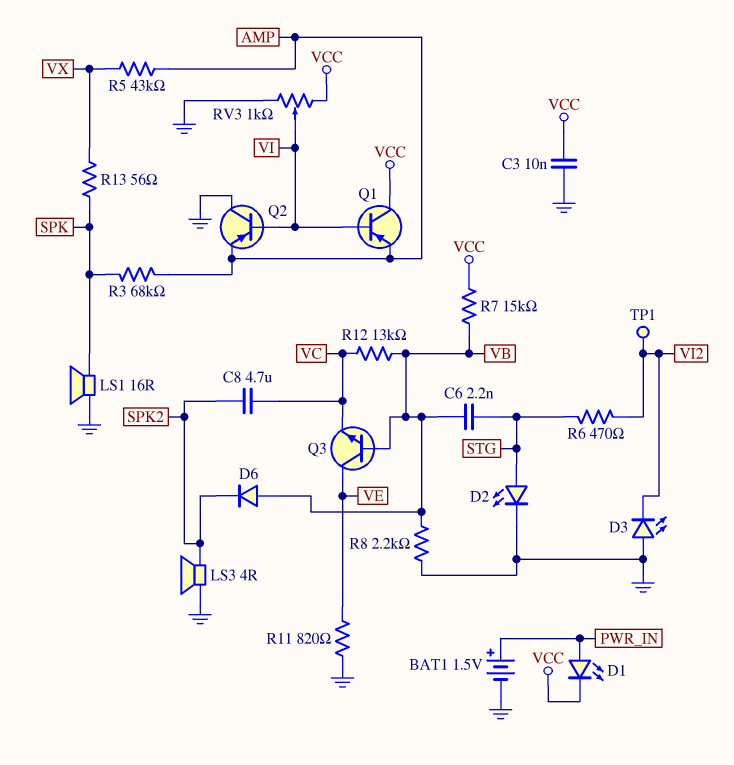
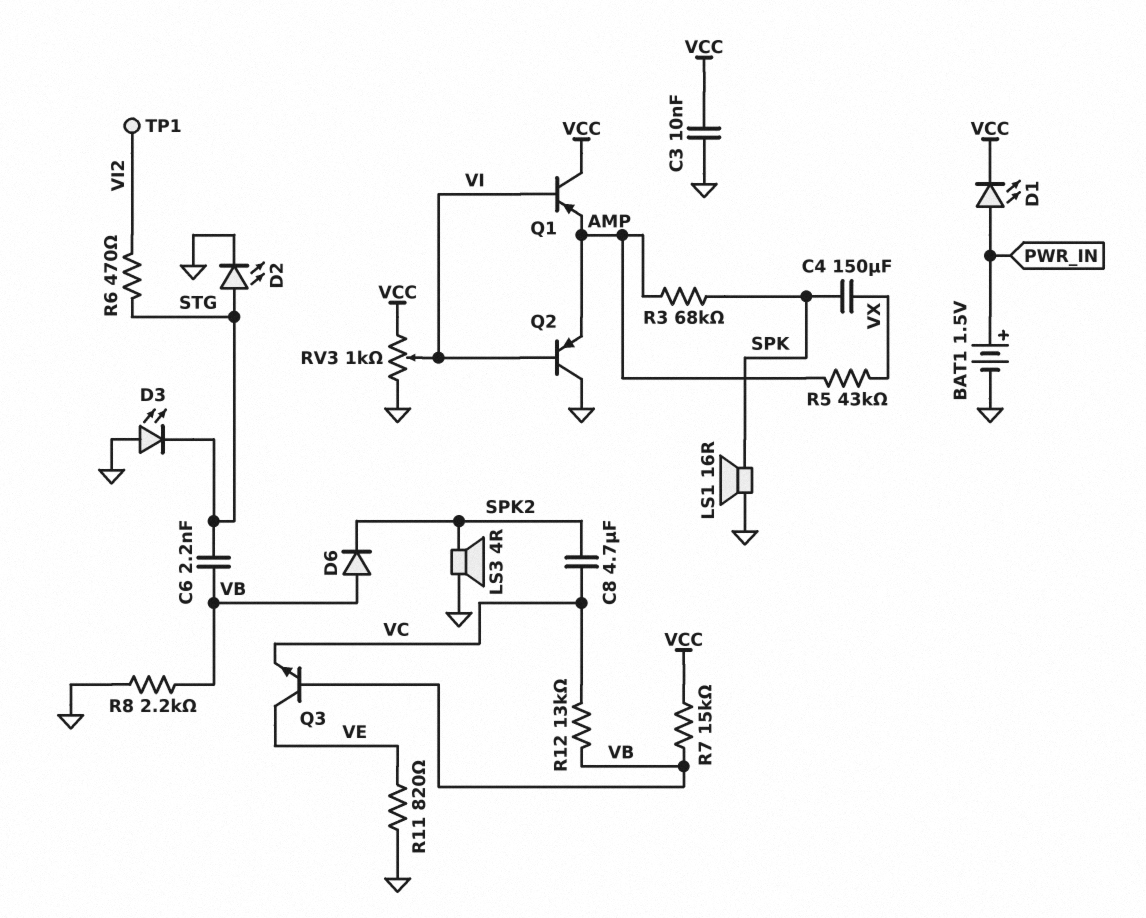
C4: none -> 150uF (SPK, VX)
D3: LED (A GND, K VI2) -> LED (A GND, K STG)
R13: 56 (SPK, VX) -> none

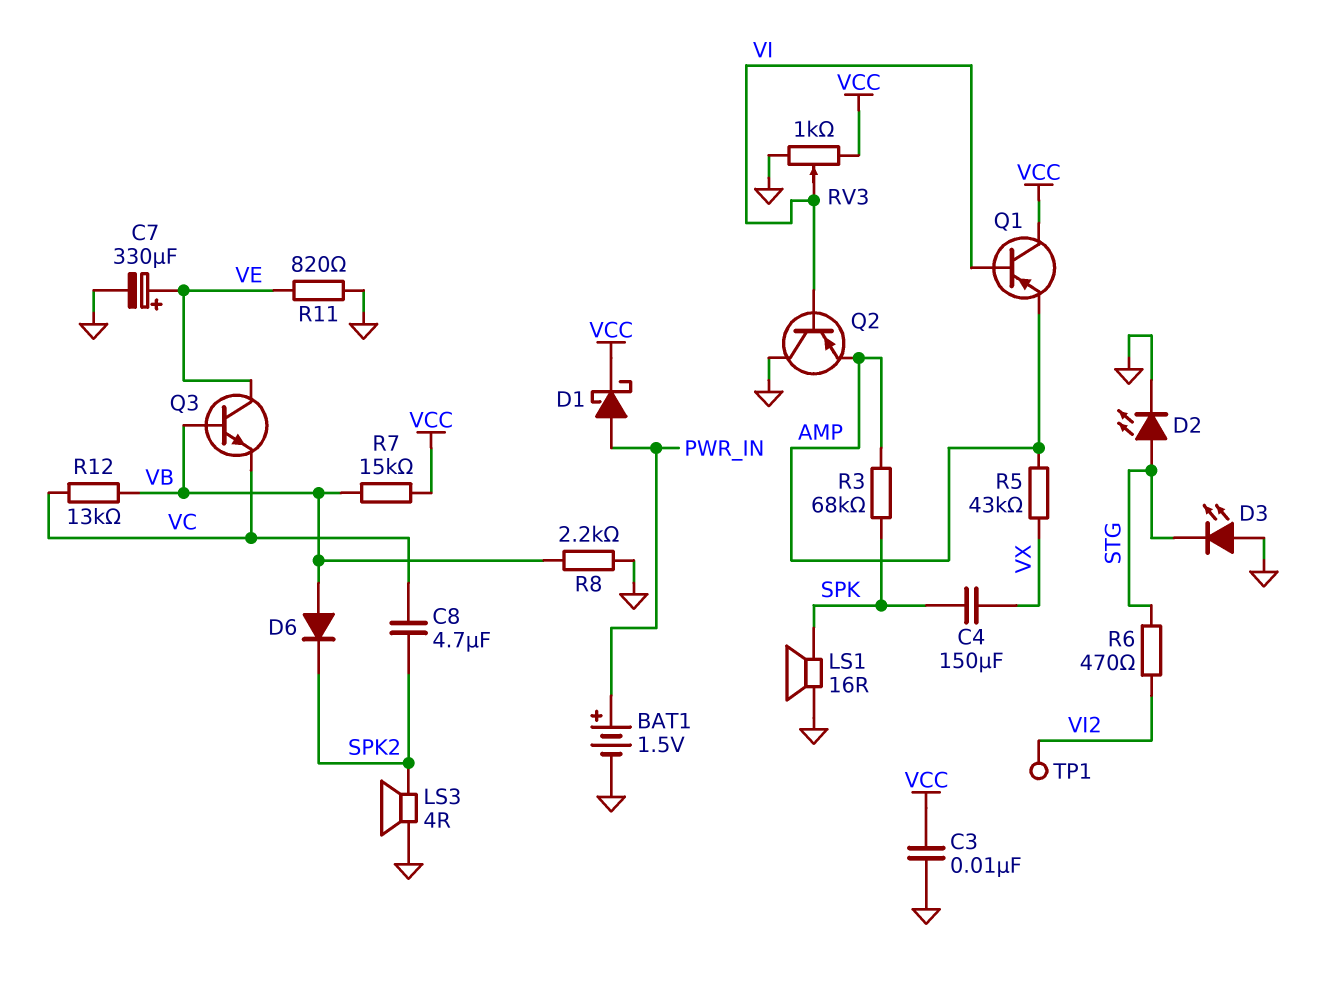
C6: 2.2nF (STG, VB) -> none
C7: none -> 330uF (plus VE, minus GND)
D1: LED (A PWR_IN, K VCC) -> schottky (A PWR_IN, K VCC)

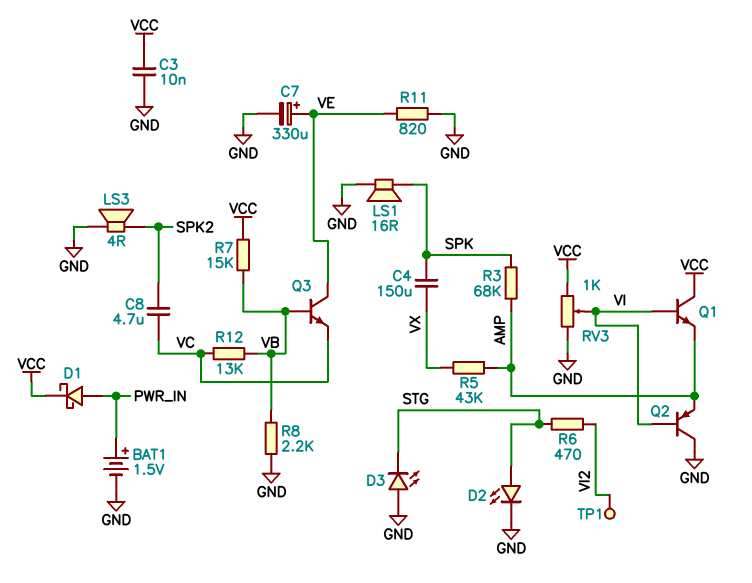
D6: diode (A VB, K SPK2) -> none
Q1: PNP (B VI, C VCC, E AMP) -> NPN (B VI, C VCC, E AMP)

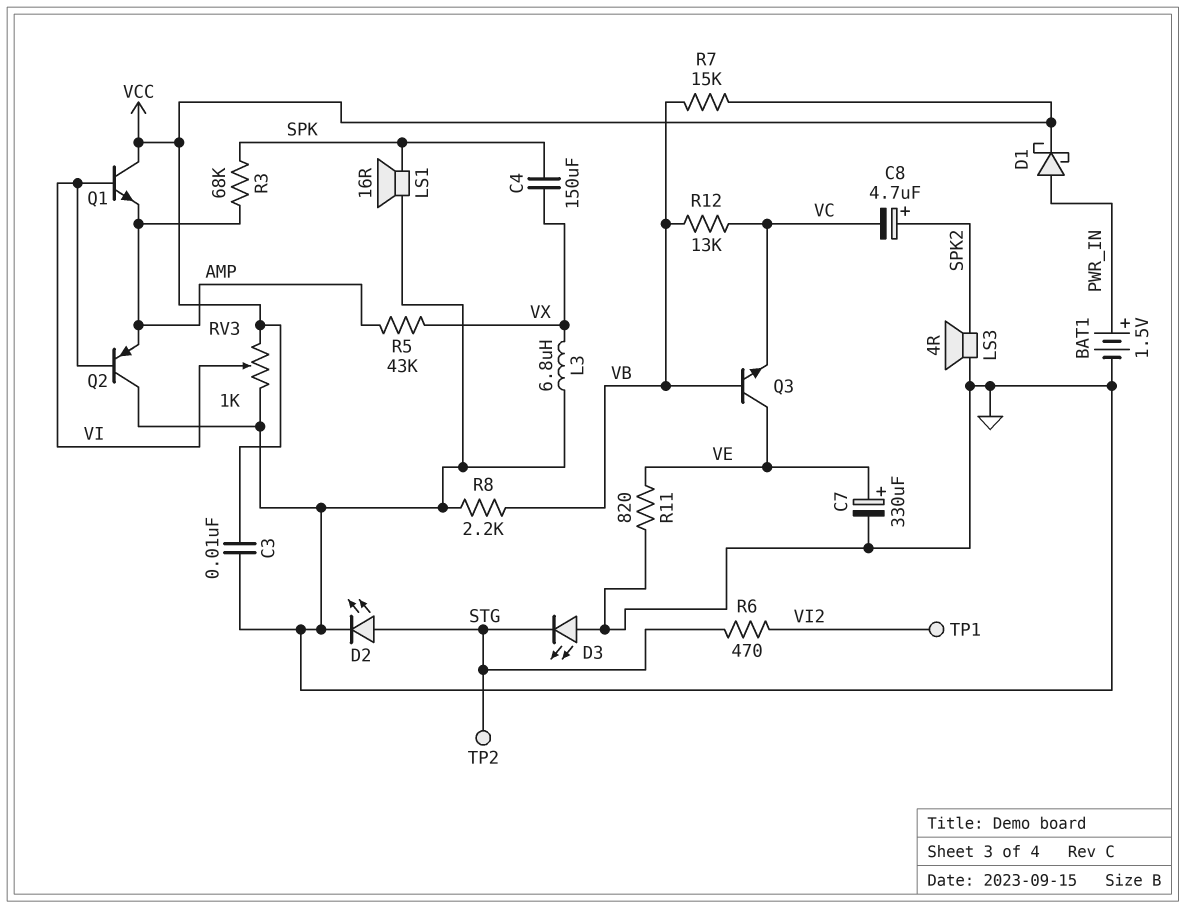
C8: 4.7uF (SPK2, VC) -> 4.7uF (plus SPK2, minus VC)
L3: none -> 6.8uH (GND, VX)
TP2: none -> test point (STG)

